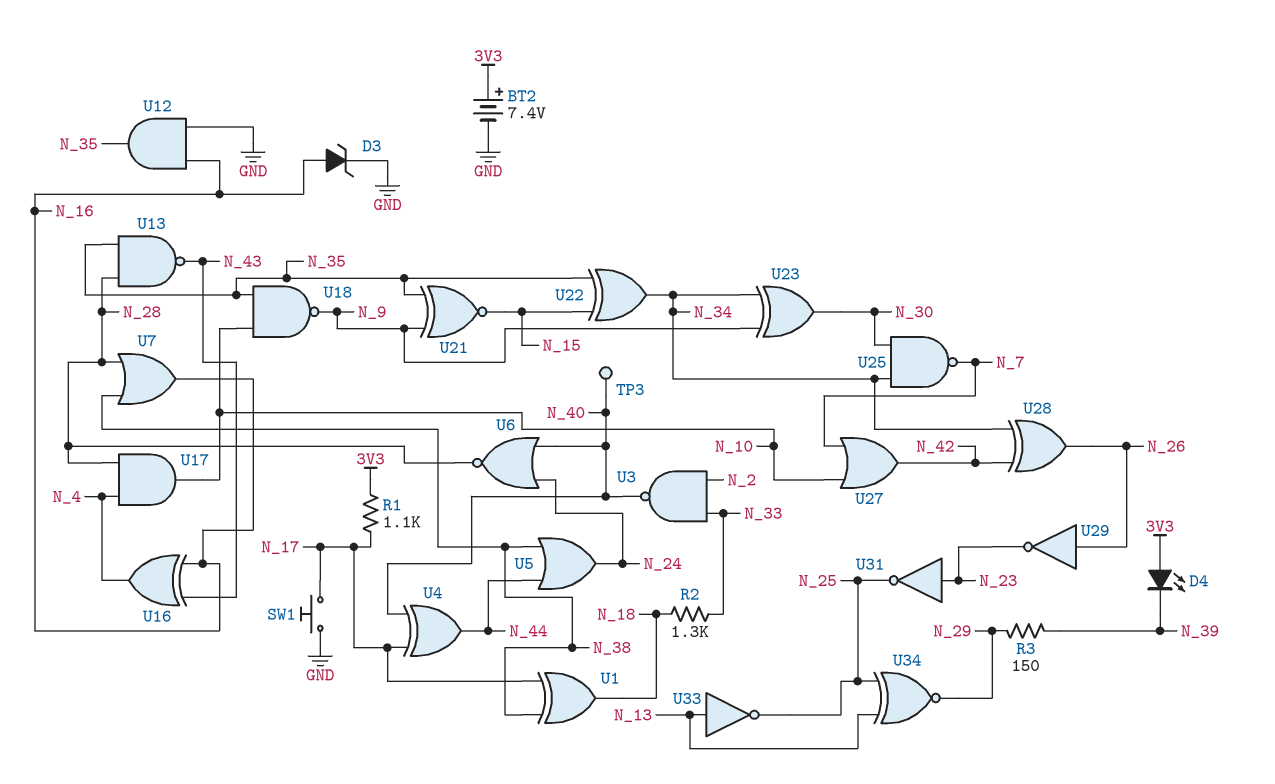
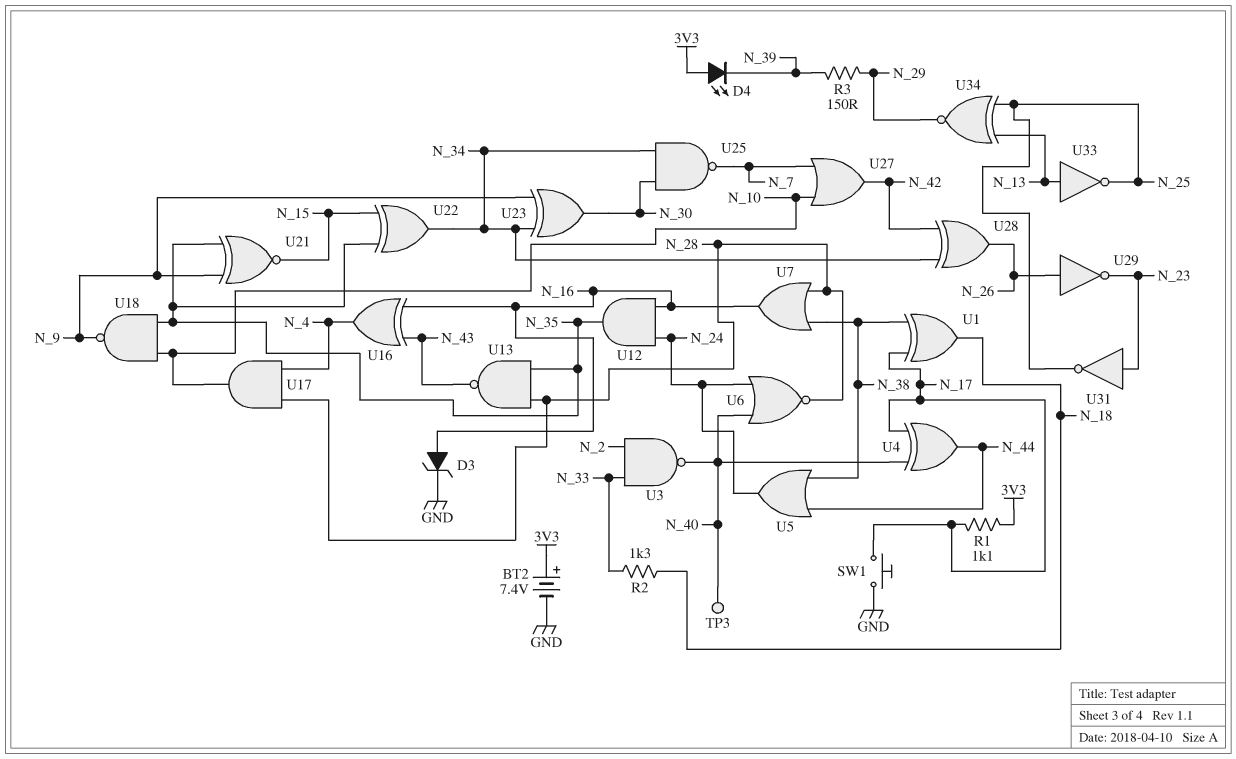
U12: AND (in GND, in N_16, out N_35) -> AND (in N_16, in N_24, out N_35)

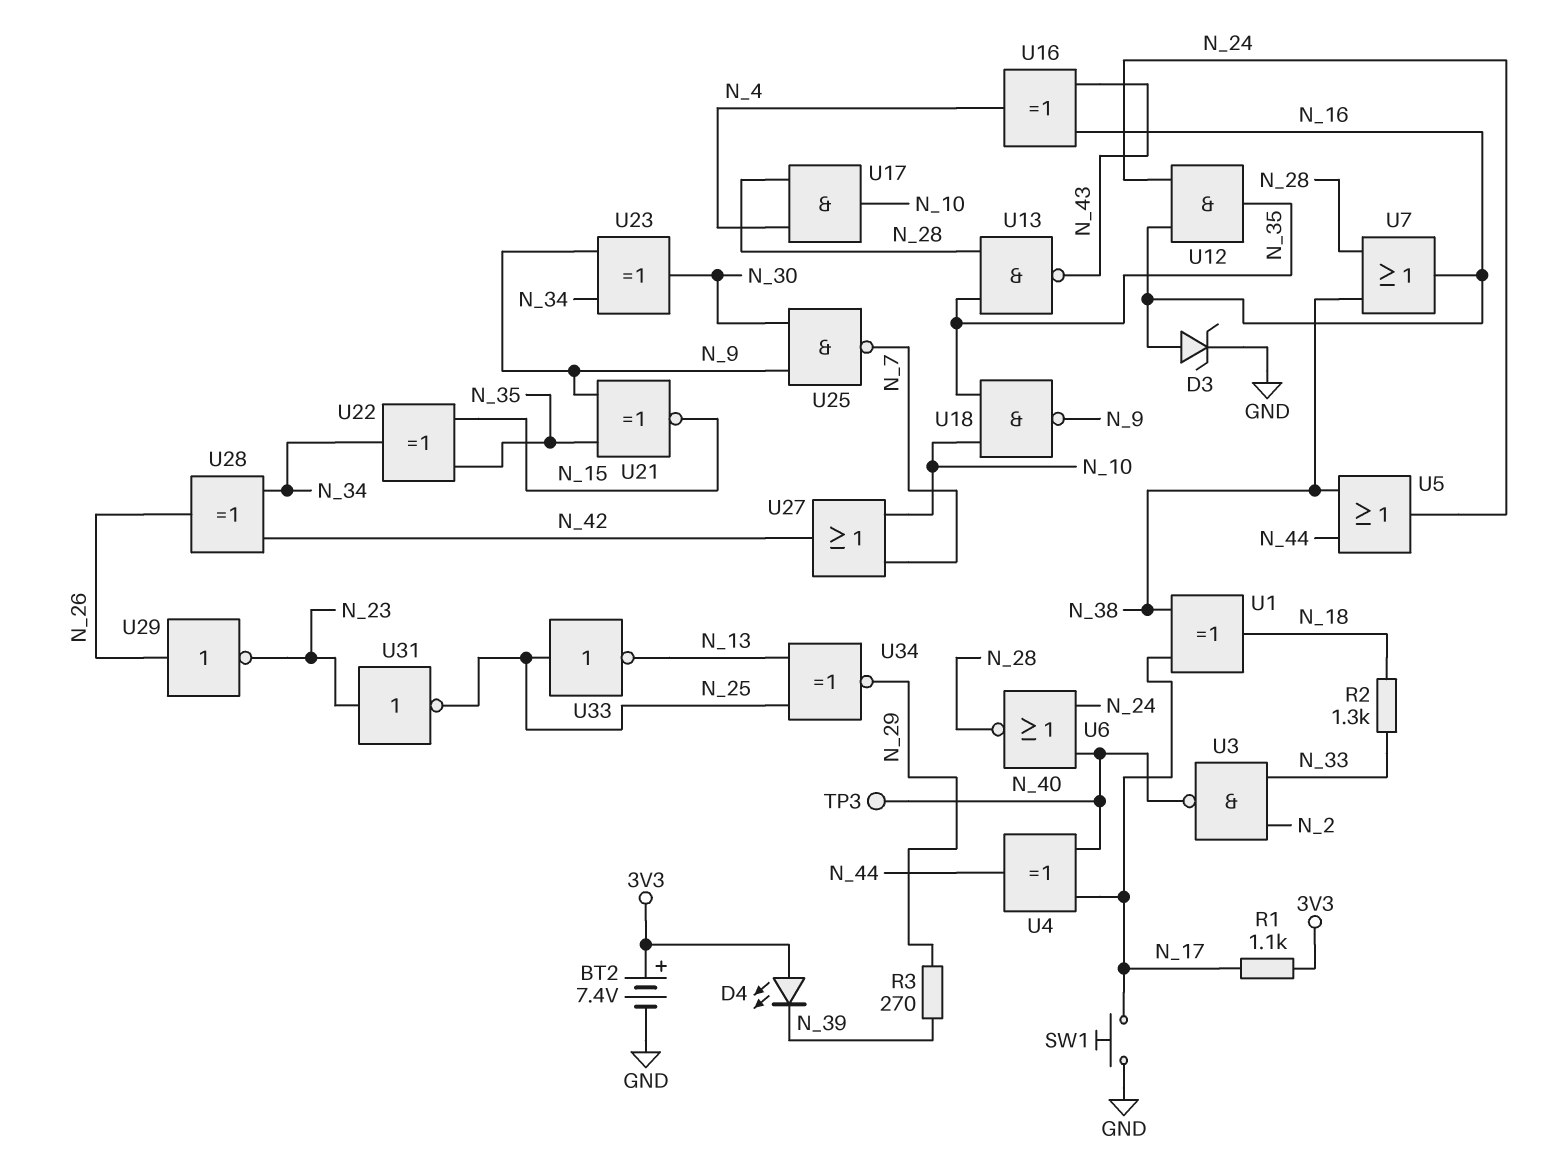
R3: 150 (N_29, N_39) -> 270 (N_29, N_39)
U25: NAND (in N_30, in N_34, out N_7) -> NAND (in N_9, in N_30, out N_7)
U33: NOT (in N_13, out N_25) -> NOT (in N_25, out N_13)

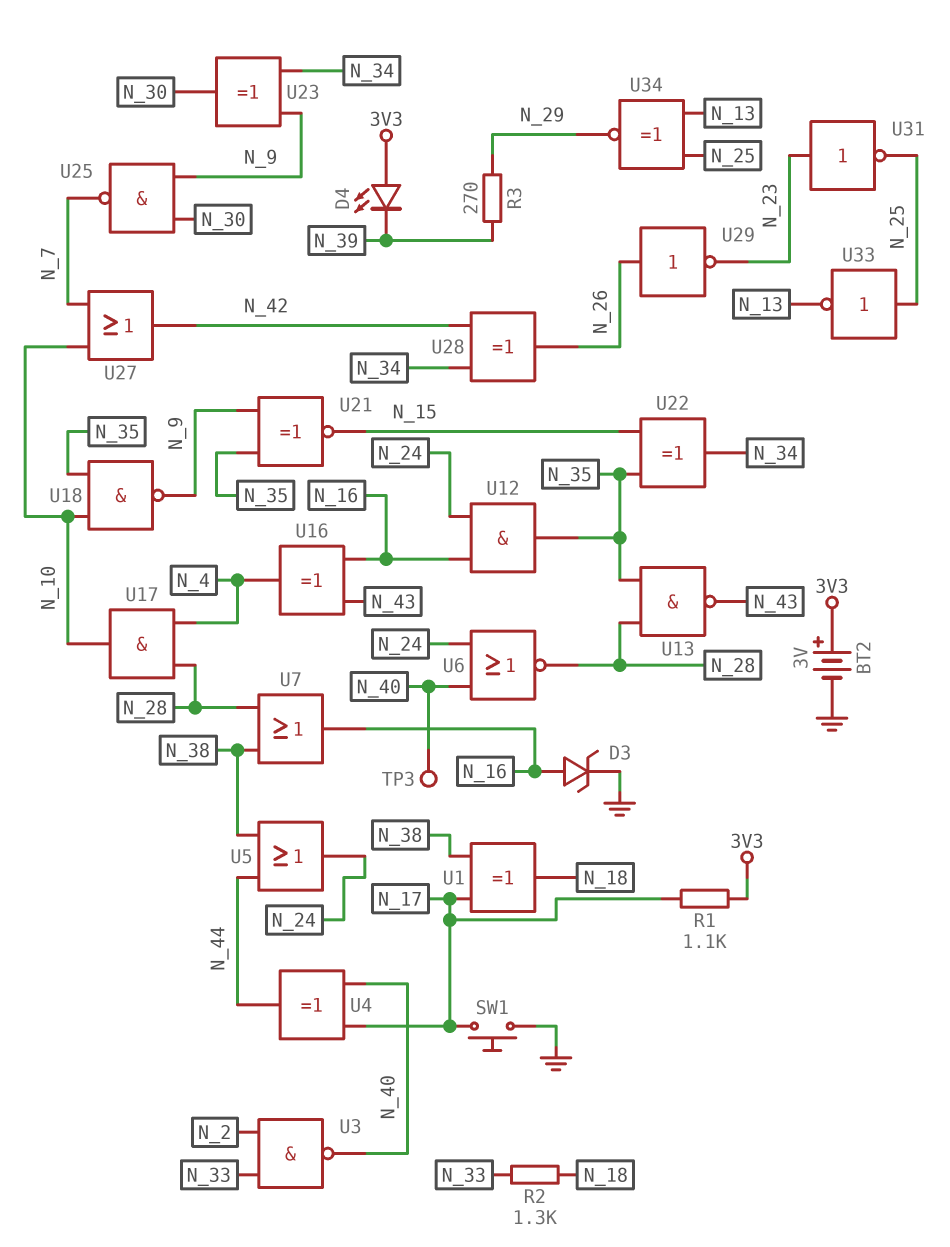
BT2: 7.4V (plus 3V3, minus GND) -> 3V (plus 3V3, minus GND)

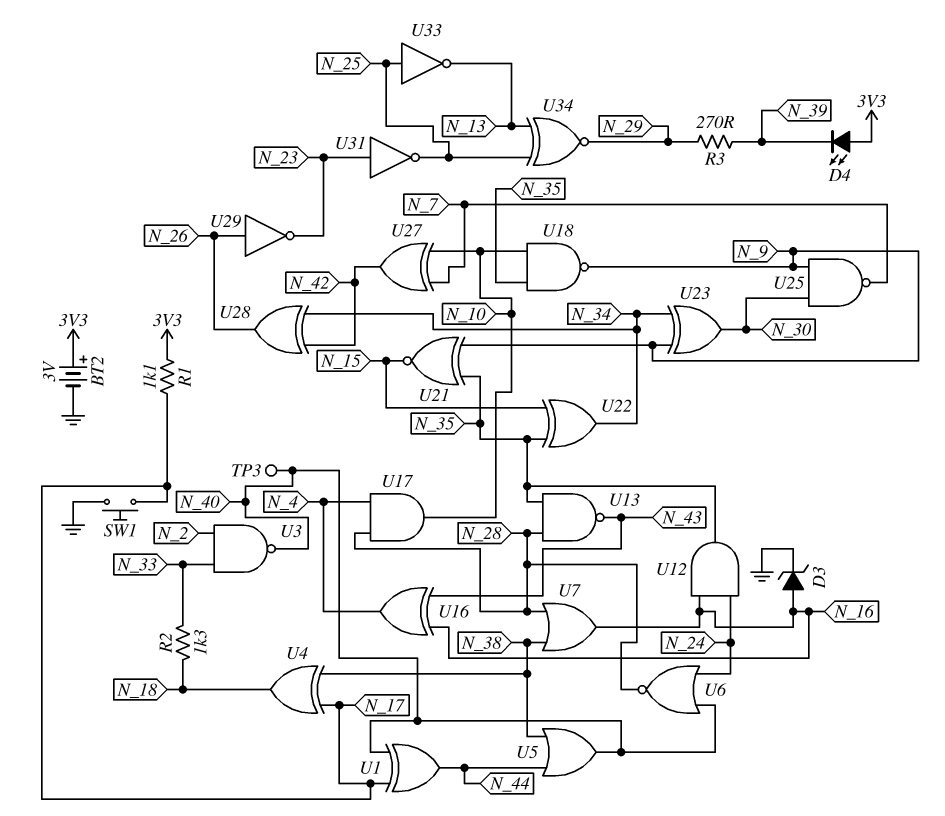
U1: XOR (in N_17, in N_38, out N_18) -> XOR (in N_17, in N_40, out N_44)
U4: XOR (in N_17, in N_40, out N_44) -> XOR (in N_17, in N_38, out N_18)
U5: OR (in N_38, in N_44, out N_24) -> OR (in N_38, in N_44, out N_40)
U27: OR (in N_7, in N_10, out N_42) -> XOR (in N_7, in N_10, out N_42)

